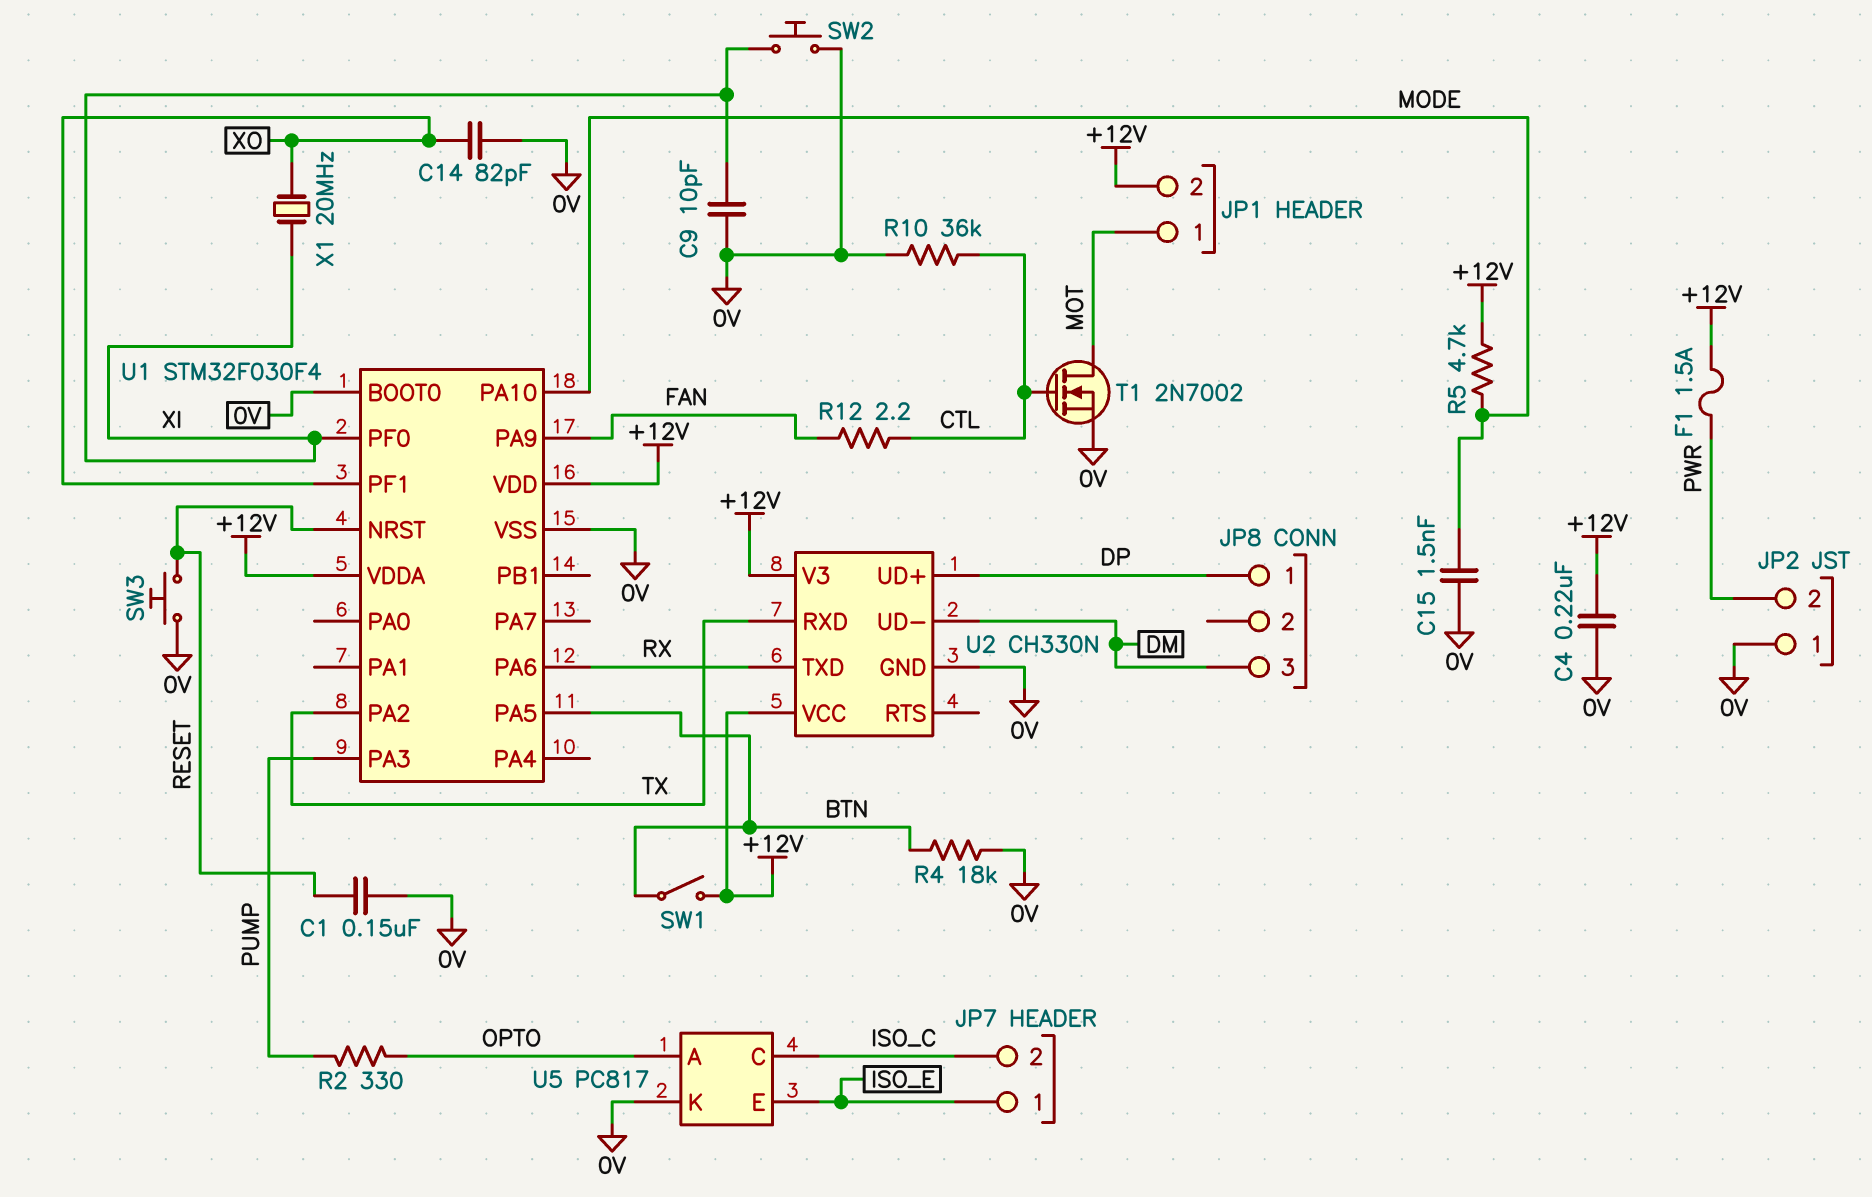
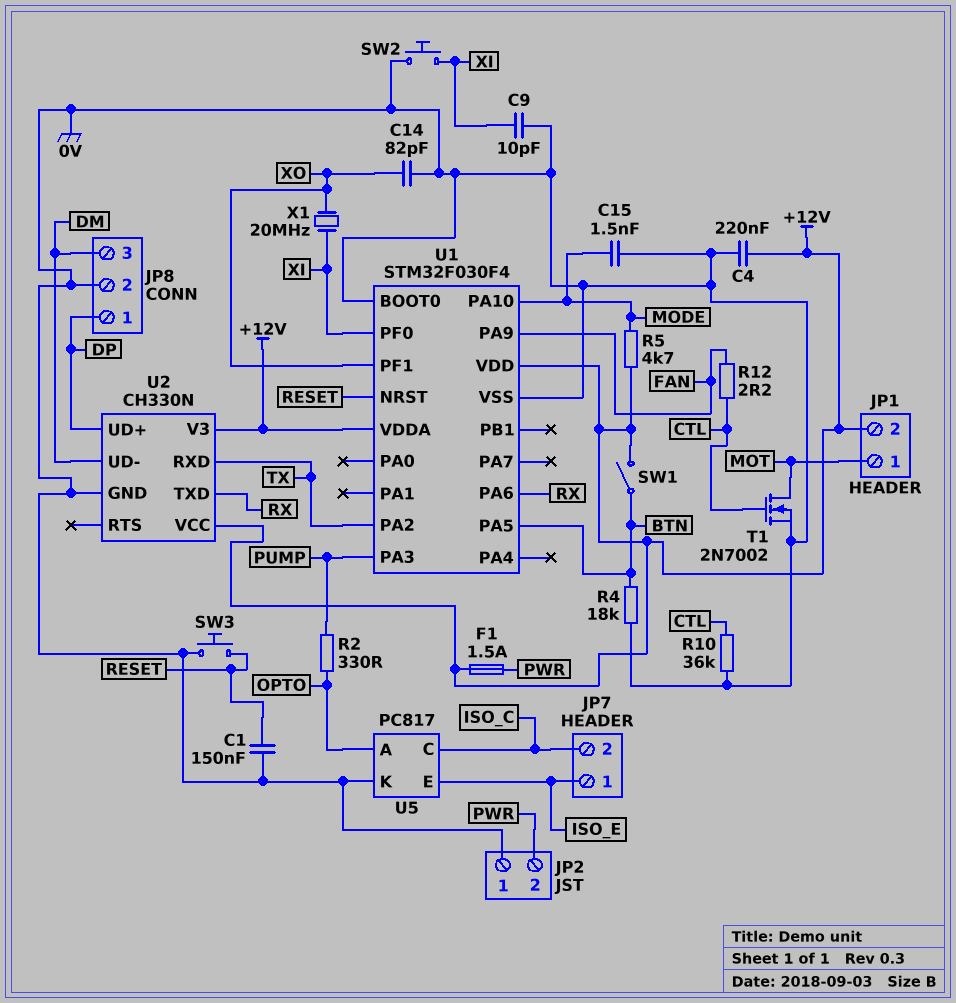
JP8 pin 2: none -> 0V

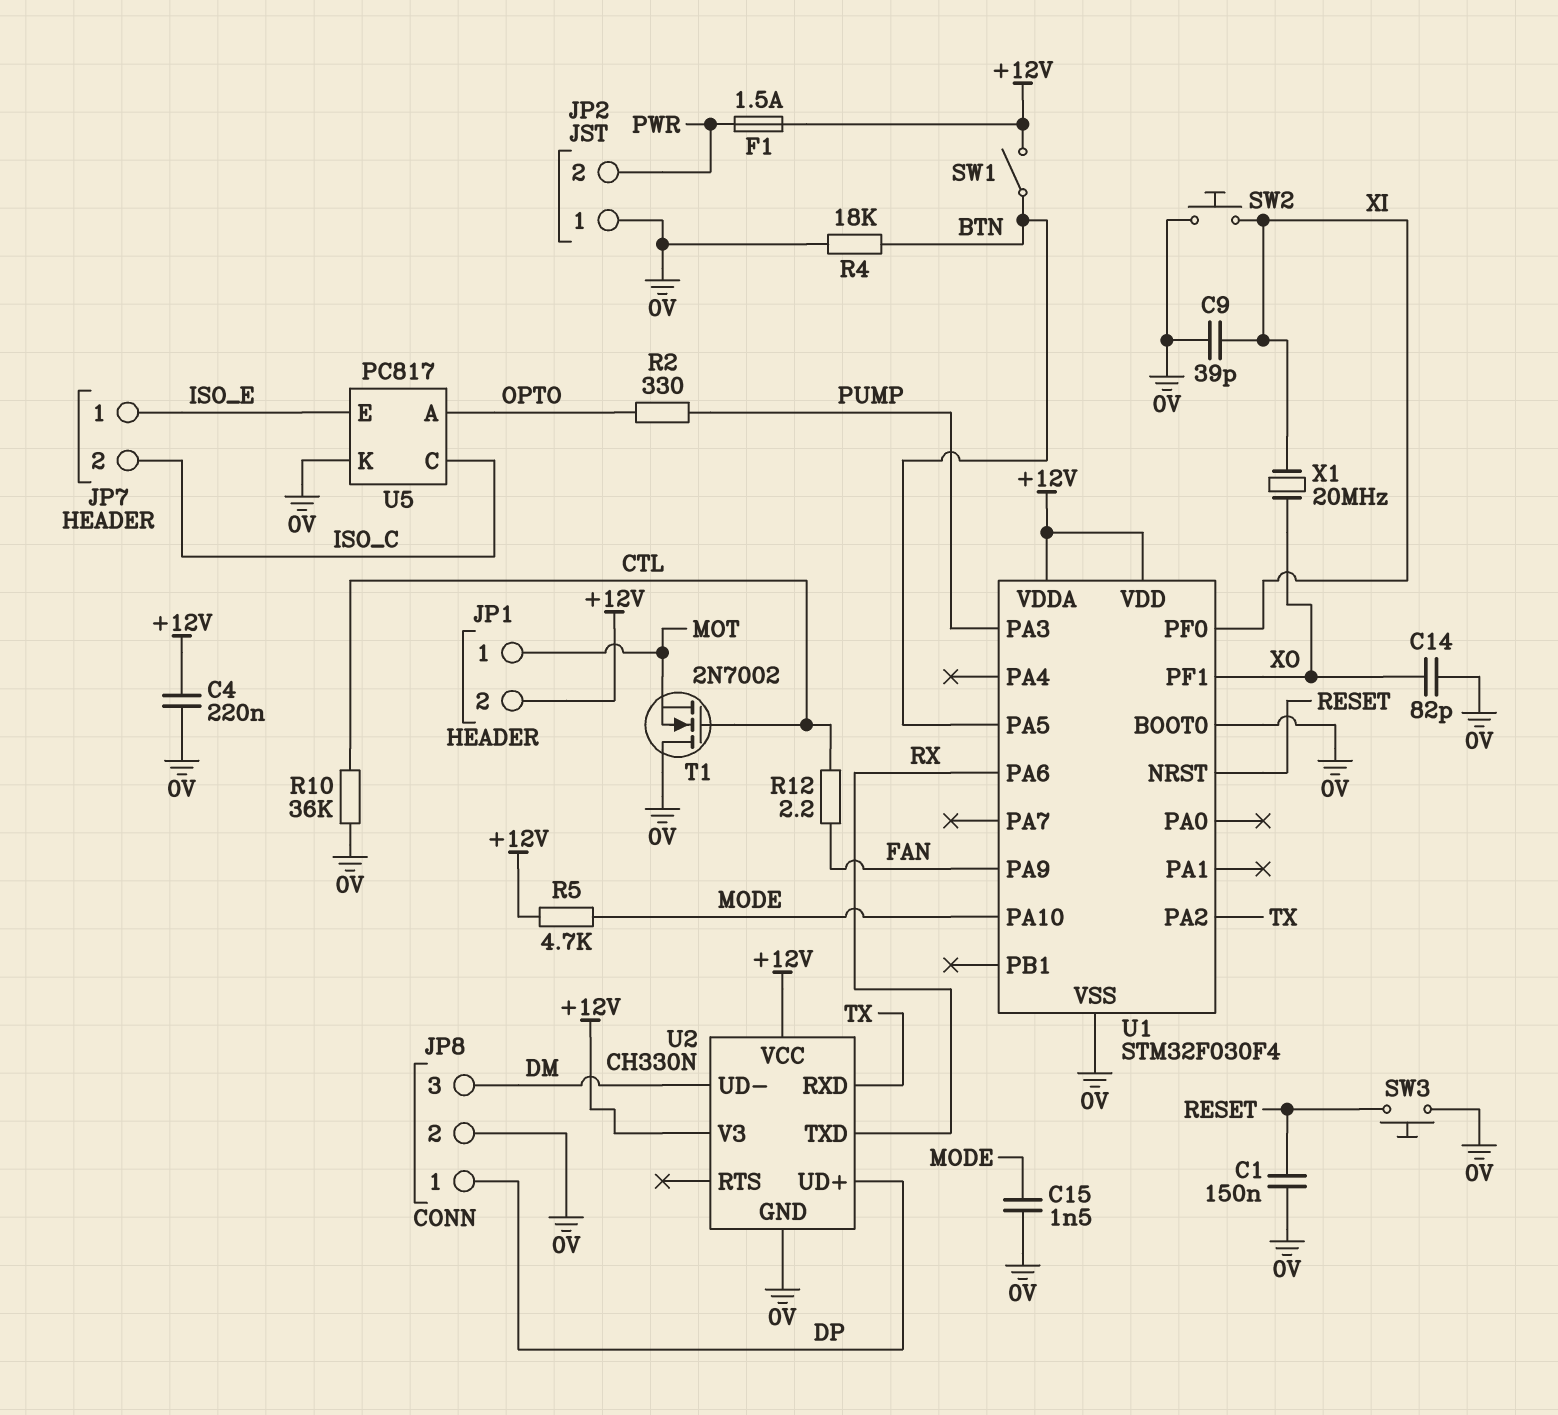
C9: 10pF (0V, XI) -> 39pF (0V, XI)
T1: NMOS 2N7002 (G CTL, D MOT, S 0V) -> NMOS 2N7002 (G CTL, D 0V, S MOT)

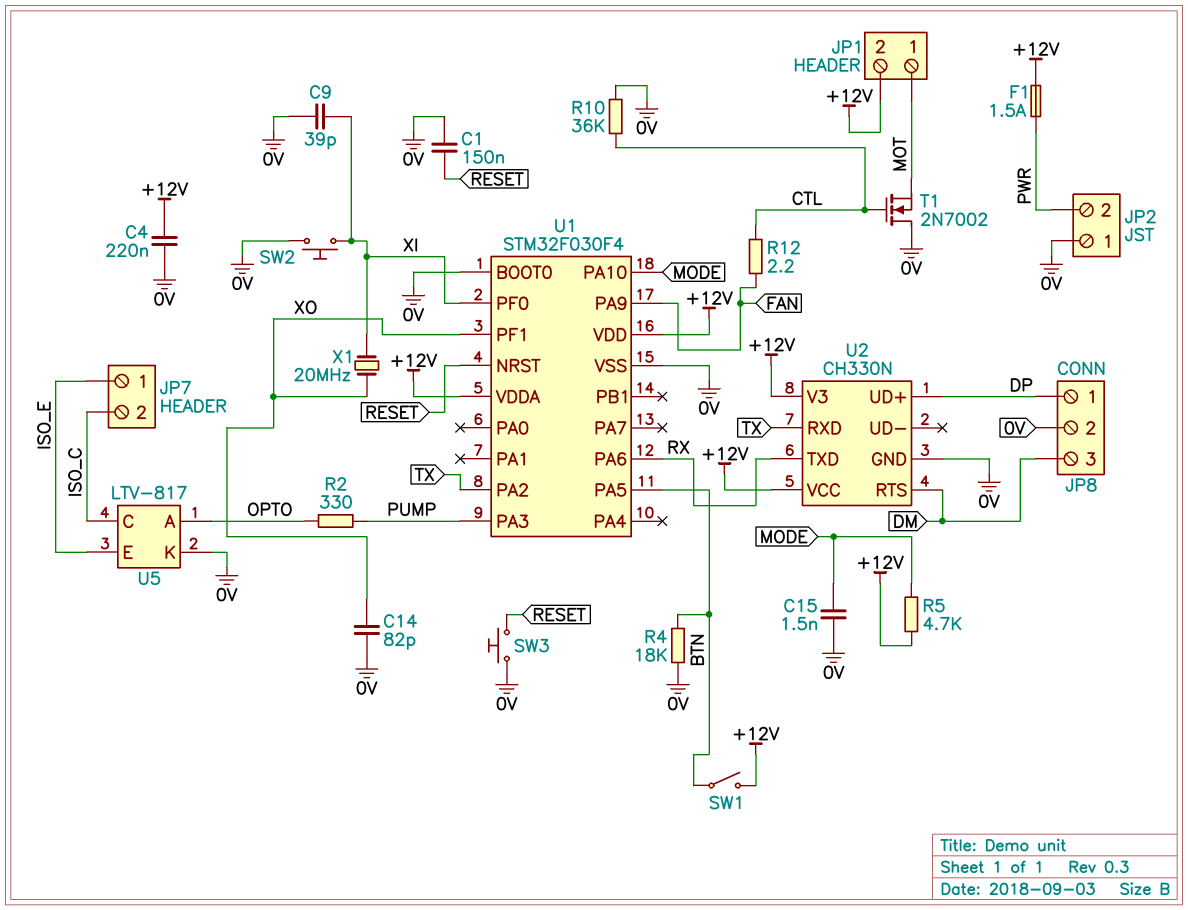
U2 pin RTS: none -> DM
U2 pin UD-: DM -> none
U5: PC817 -> LTV-817

